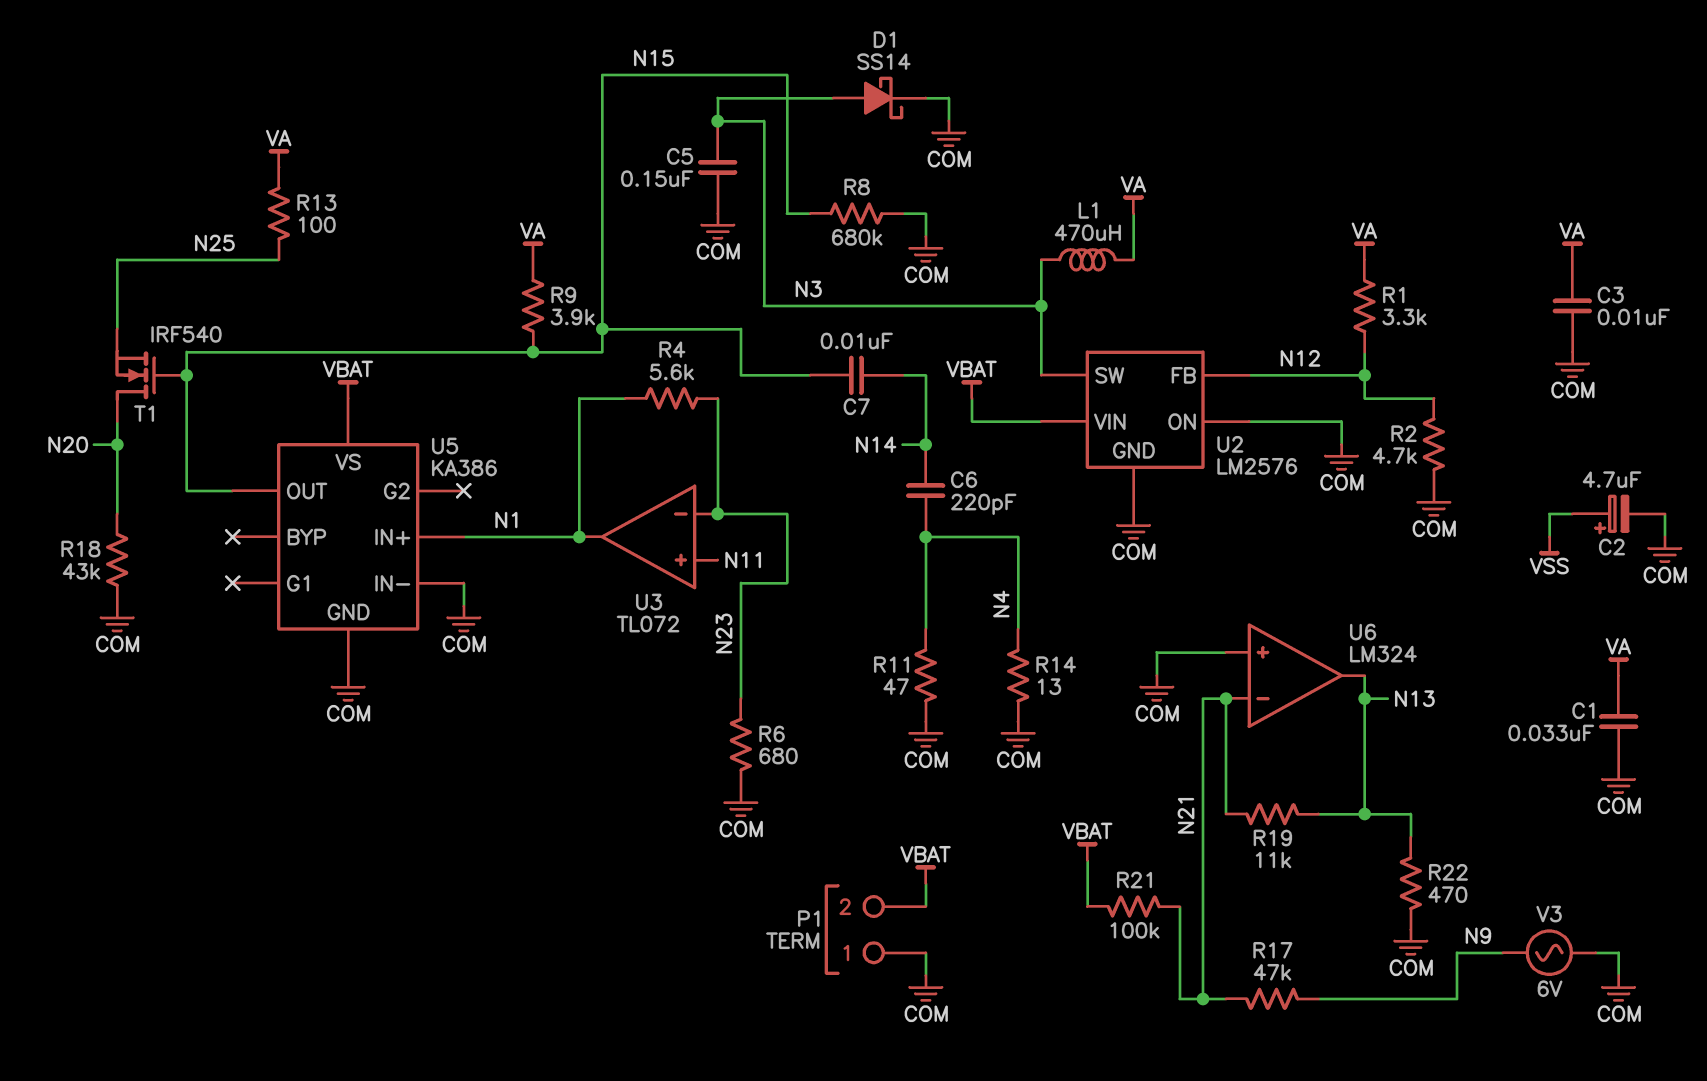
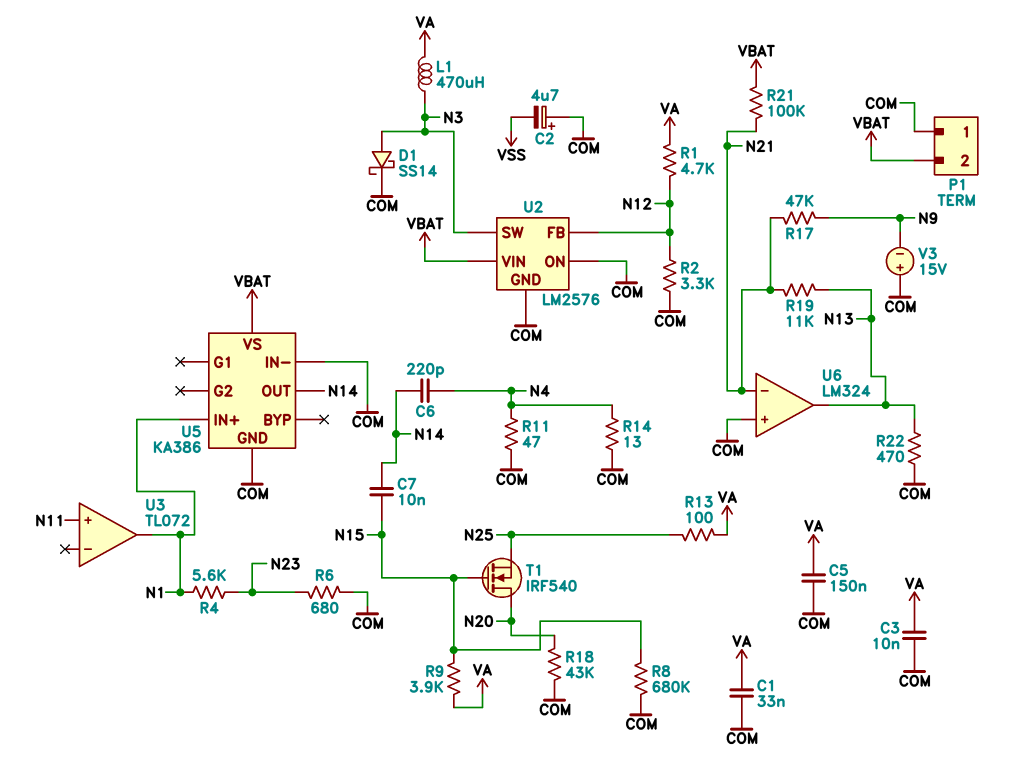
C2: 4.7uF (plus VSS, minus COM) -> 4.7uF (plus COM, minus VSS)
C5: 150nF (COM, N3) -> 150nF (COM, VA)
R1: 3.3k (N12, VA) -> 4.7k (N12, VA)
R2: 4.7k (COM, N12) -> 3.3k (COM, N12)
U3 pin in-: N23 -> none
U5 pin OUT: N15 -> N14
V3: AC 6V (COM, N9) -> 15V (plus COM, minus N9)

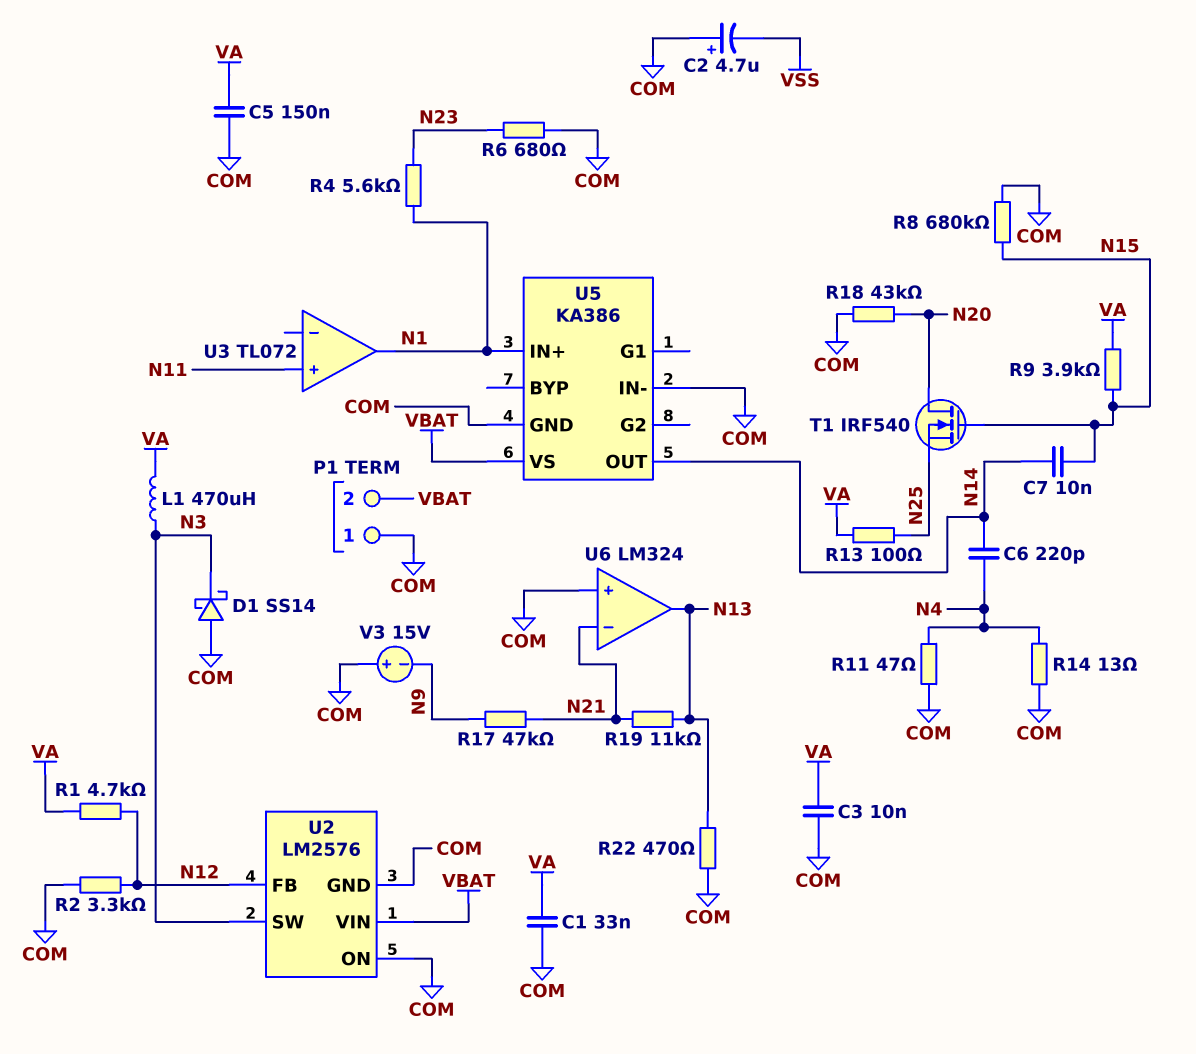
D1: schottky SS14 (A N3, K COM) -> schottky SS14 (A COM, K N3)
R21: 100k (N21, VBAT) -> none

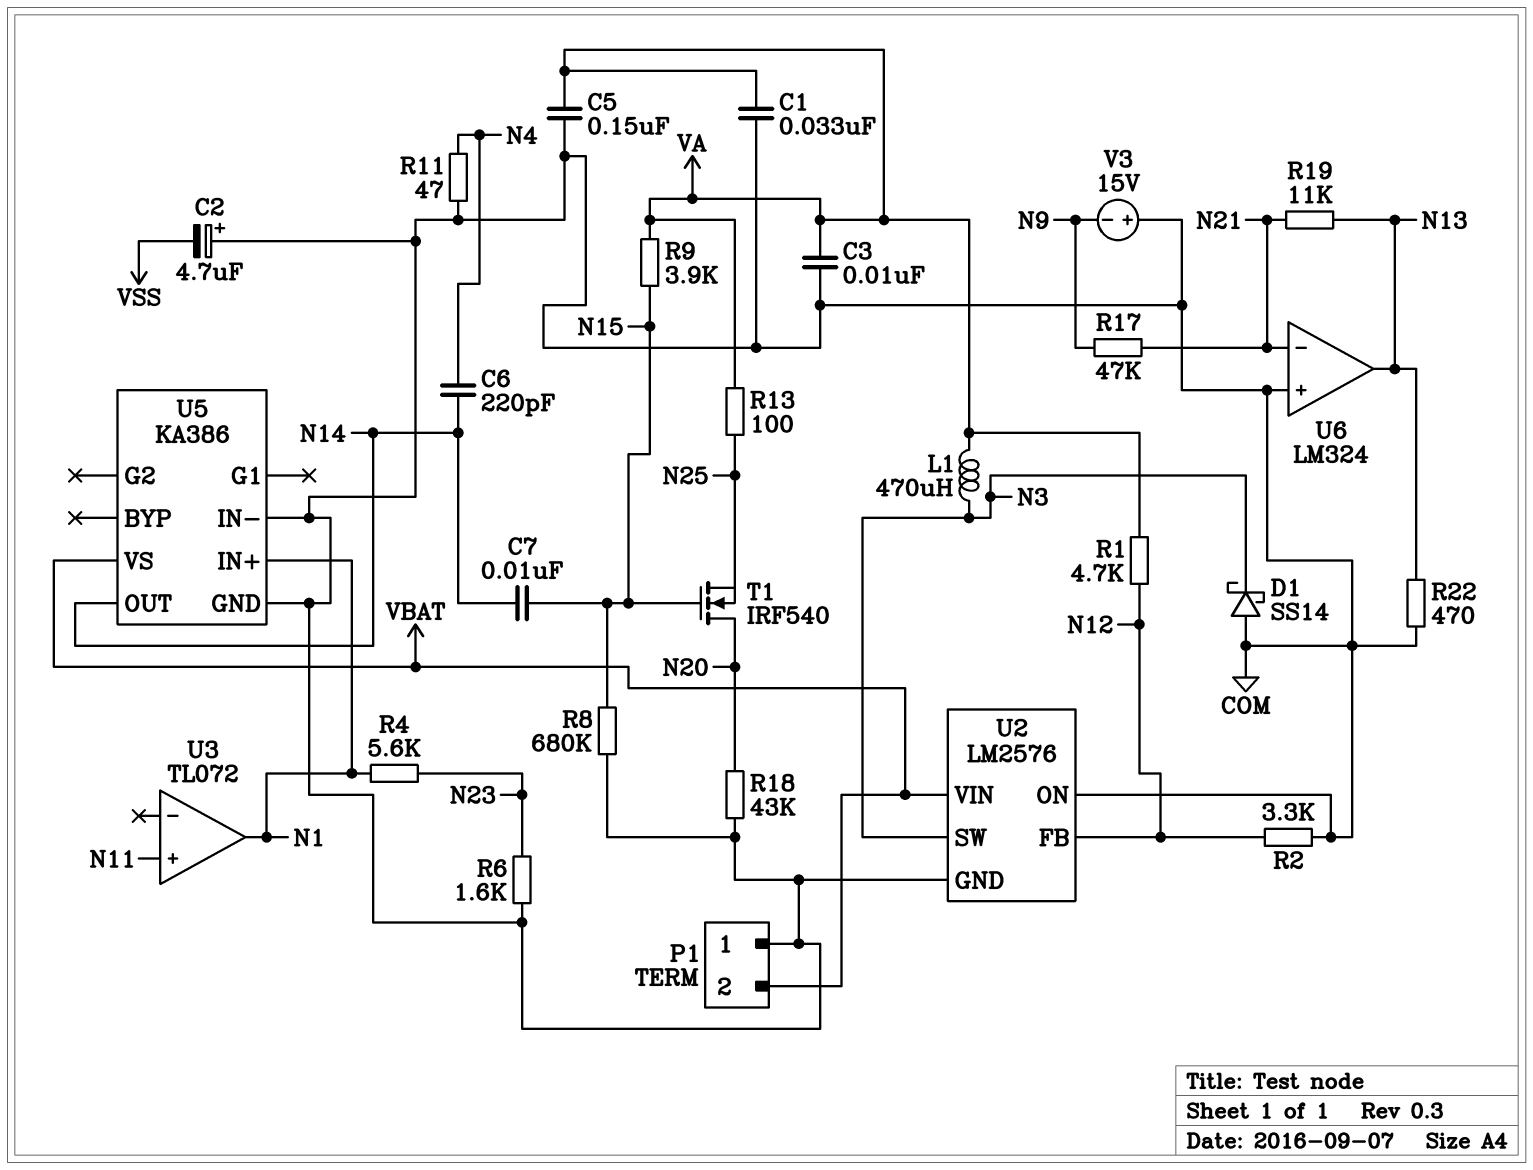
R6: 680 (COM, N23) -> 1.6k (COM, N23)
R14: 13 (COM, N4) -> none

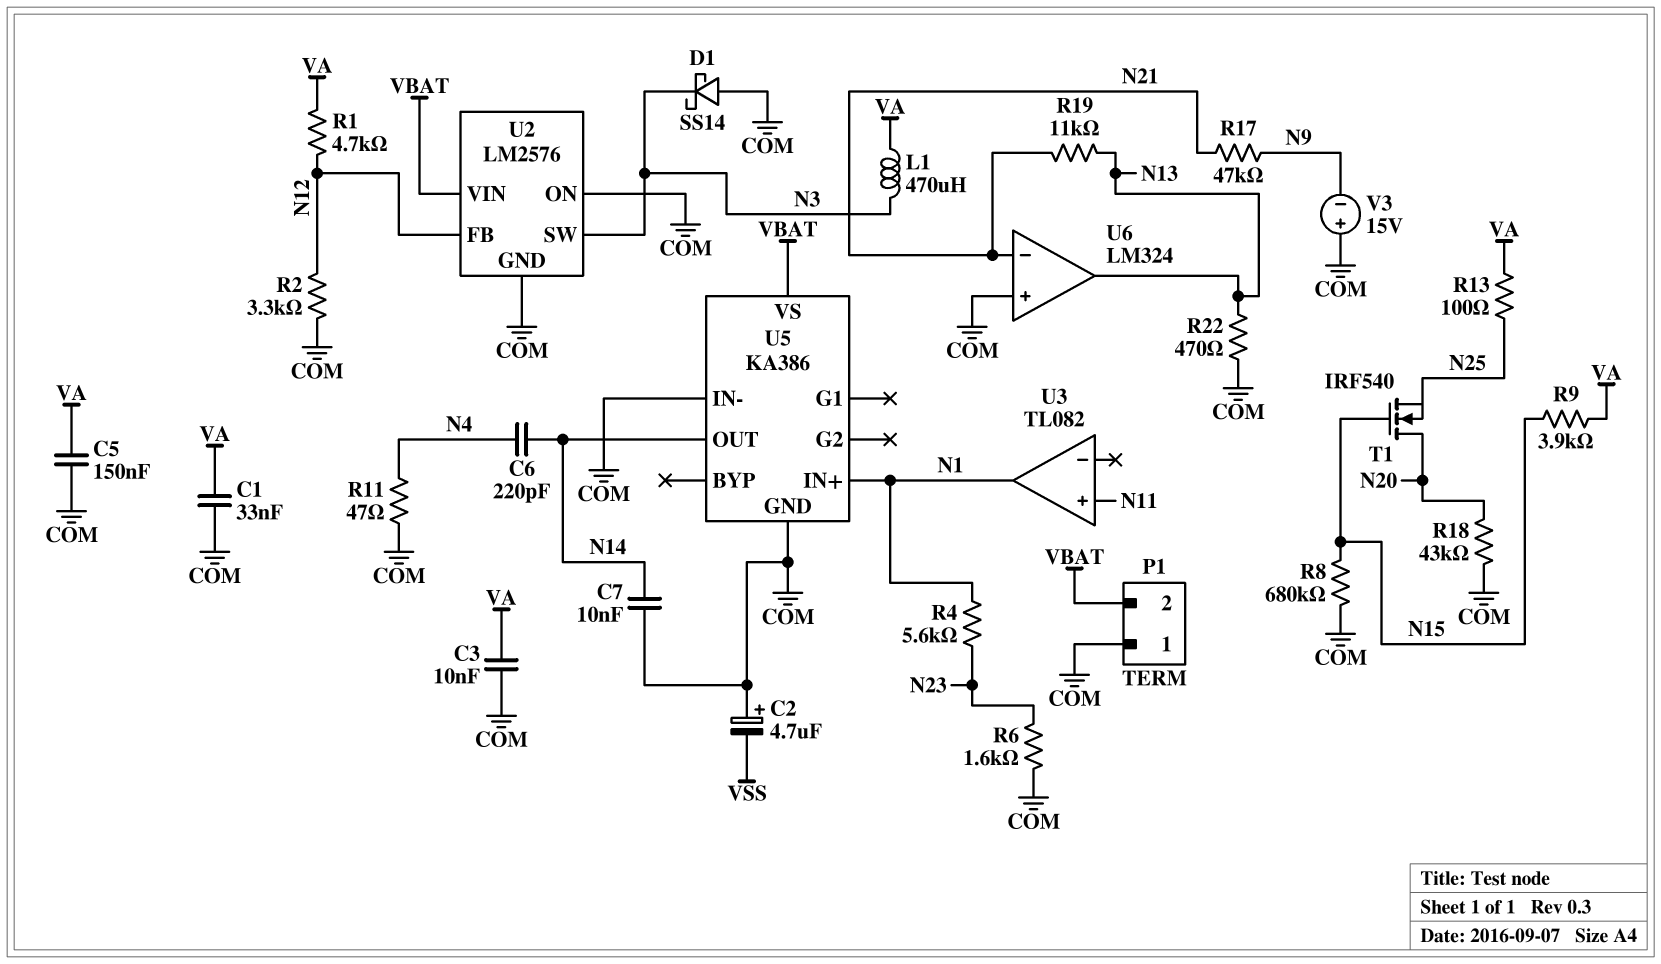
C7: 10nF (N14, N15) -> 10nF (COM, N14)
U3: TL072 -> TL082

